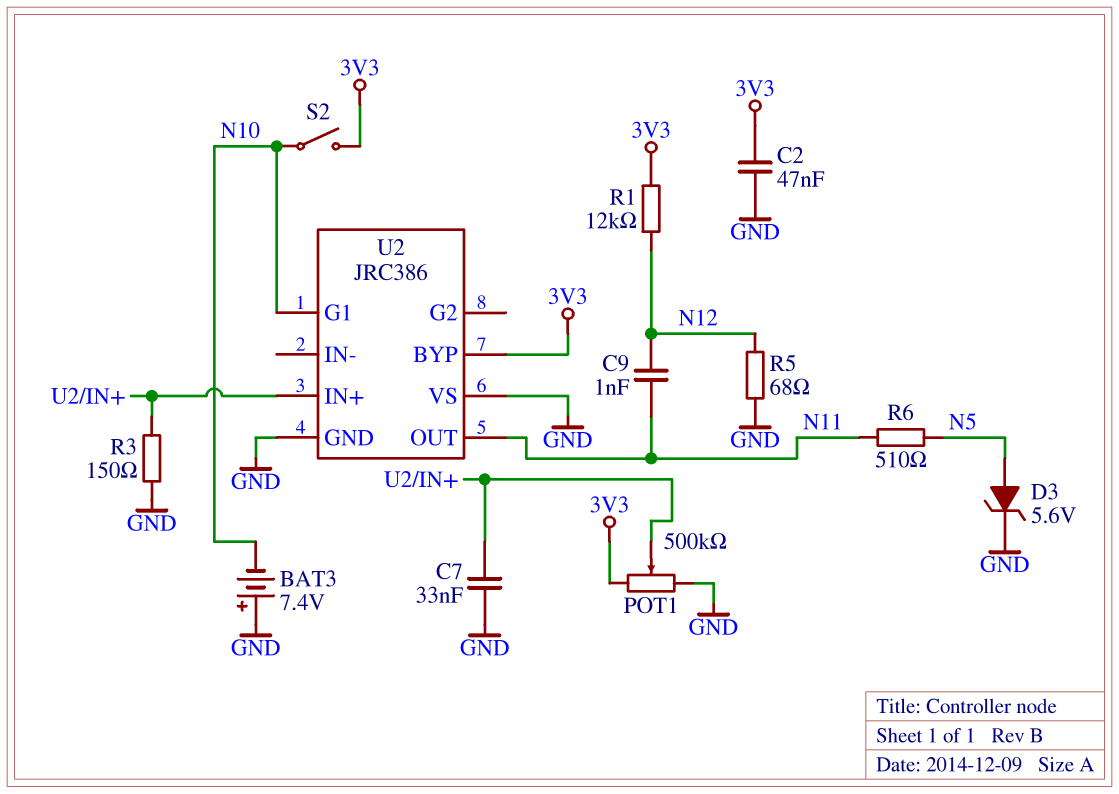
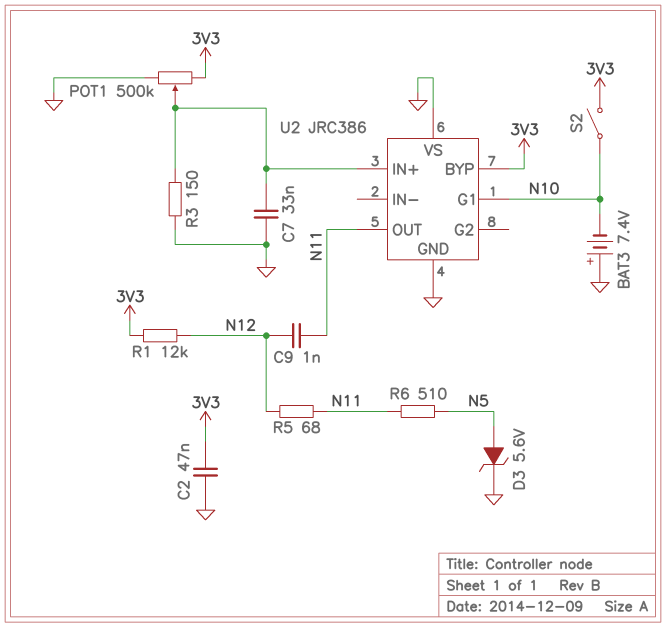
R5: 68 (GND, N12) -> 68 (N11, N12)

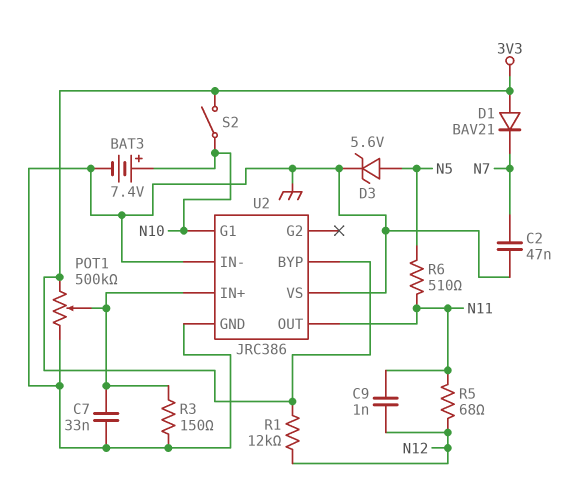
BAT3: 7.4V (plus GND, minus N10) -> 7.4V (plus N10, minus GND)
C2: 47nF (3V3, GND) -> 47nF (GND, N7)
D1: none -> diode BAV21 (A 3V3, K N7)
U2 pin IN-: none -> GND

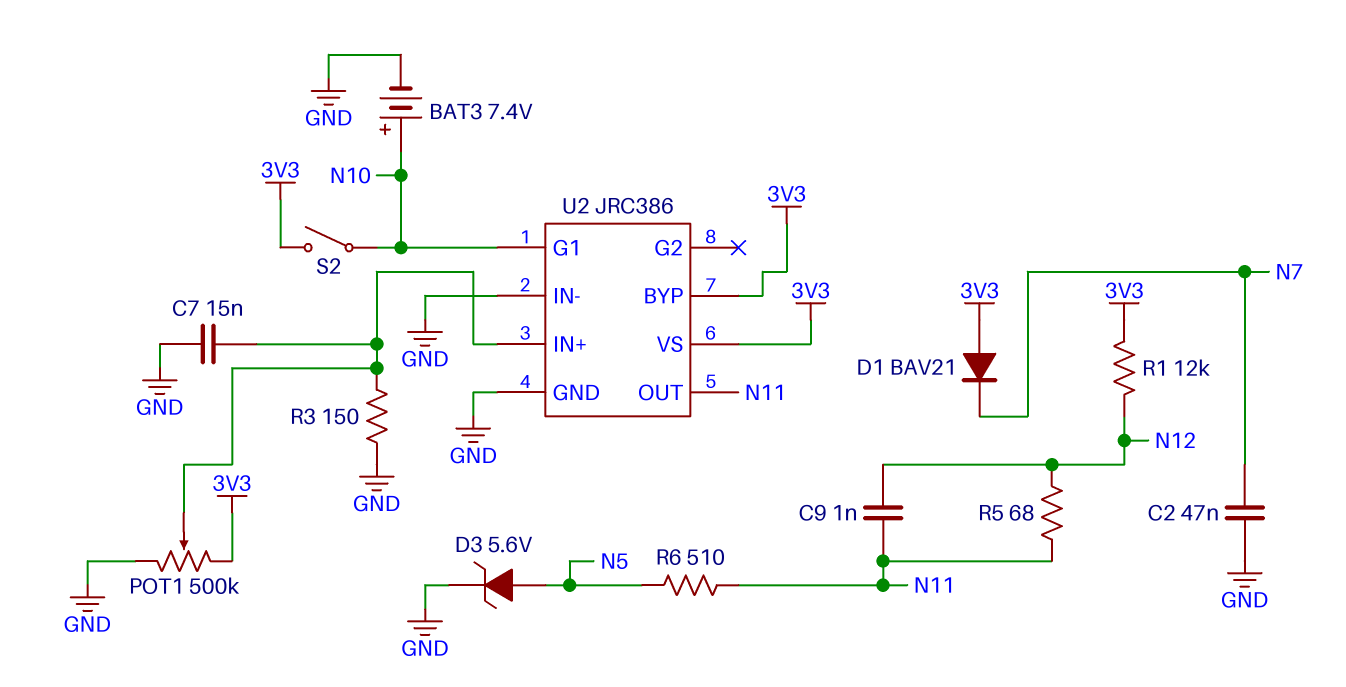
C7: 33nF (GND, U2/IN+) -> 15nF (GND, U2/IN+)
U2 pin VS: GND -> 3V3

